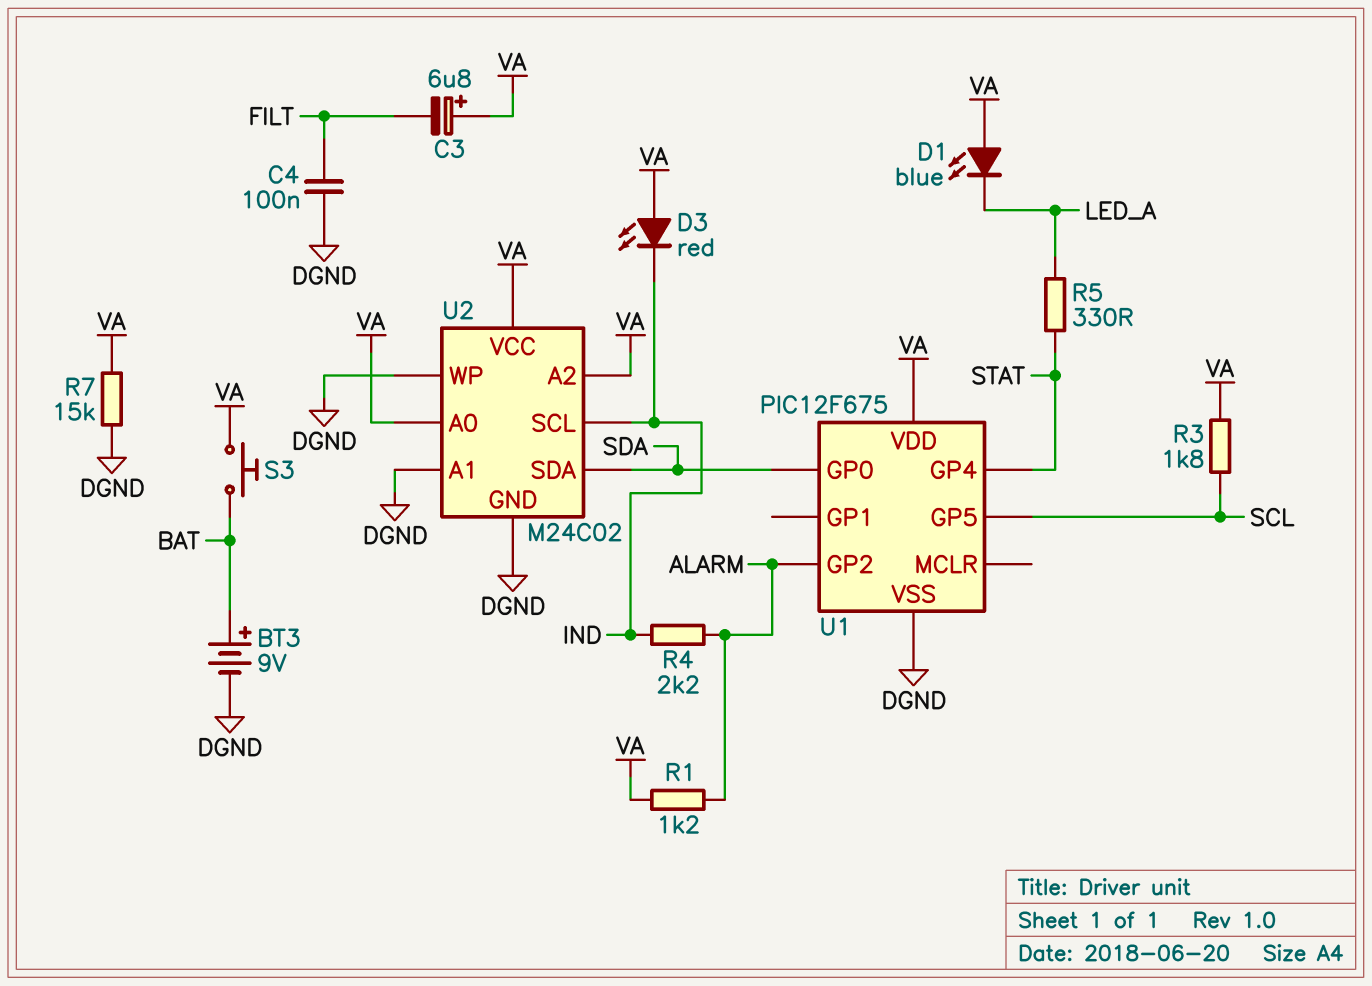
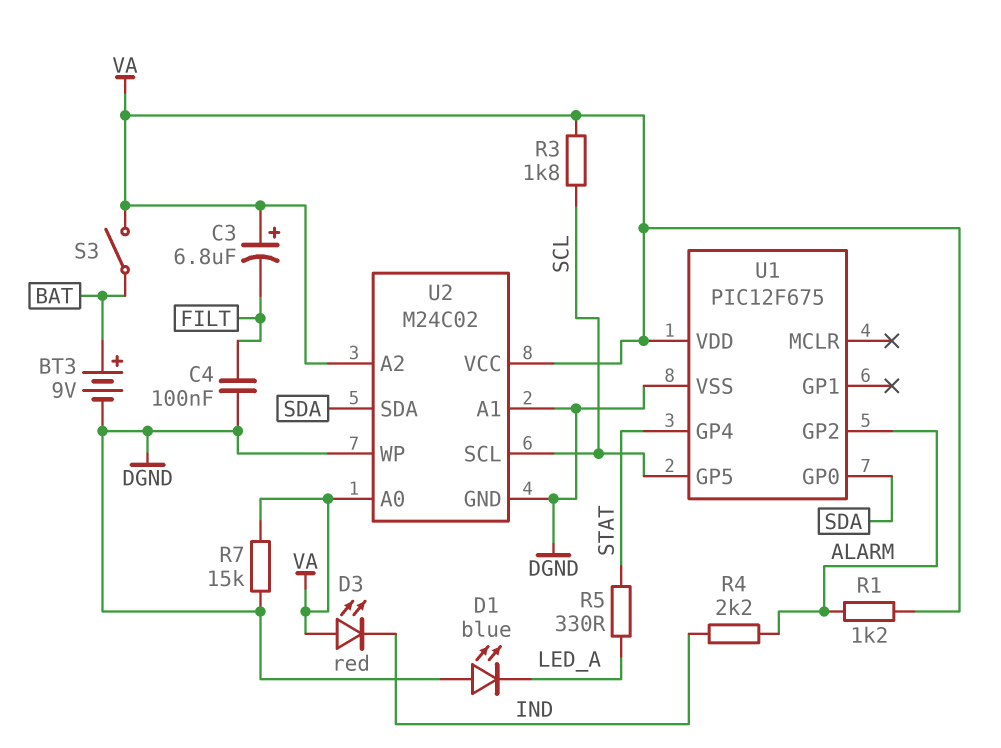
D1: LED blue (A VA, K LED_A) -> LED blue (A DGND, K LED_A)
S3: button (BAT, VA) -> switch (BAT, VA)
U2 pin SCL: IND -> SCL

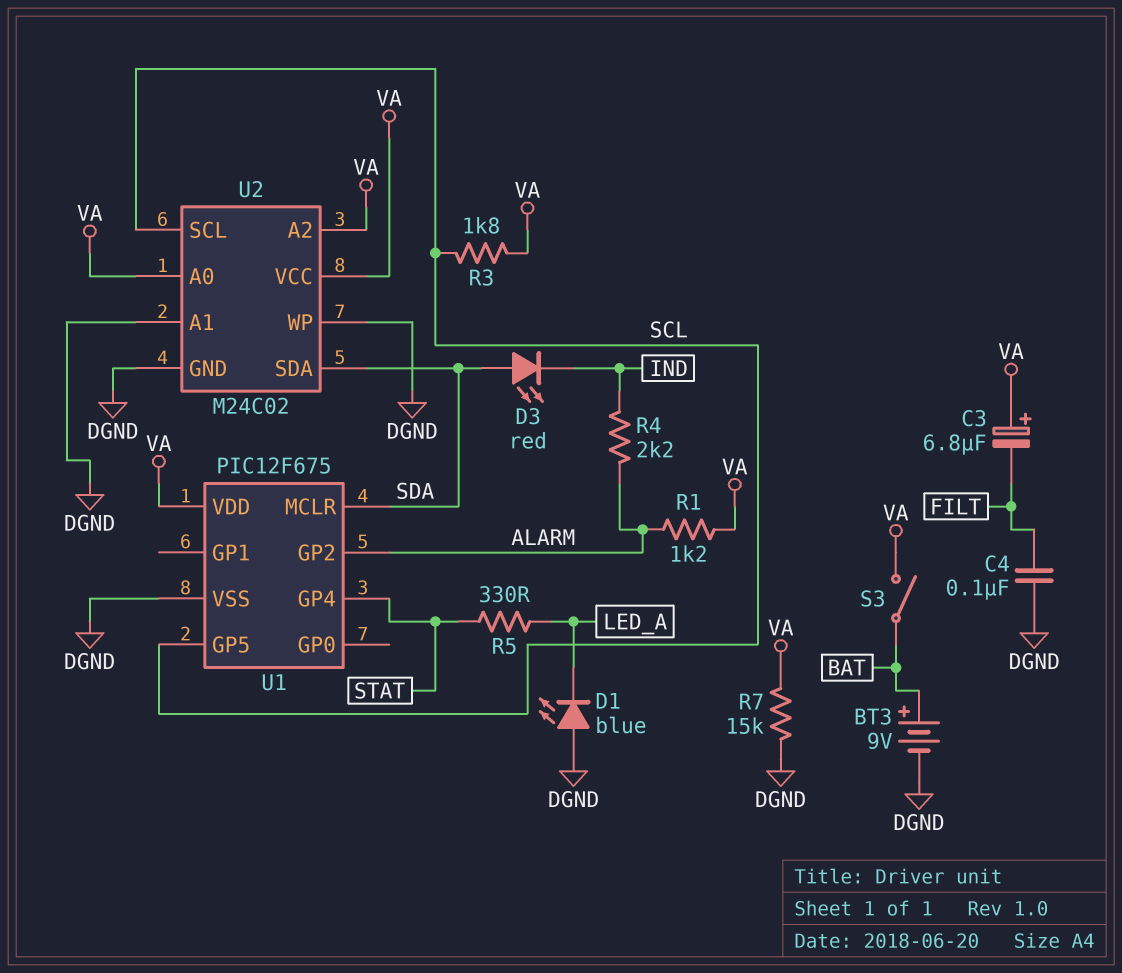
D3: LED red (A VA, K IND) -> LED red (A SDA, K IND)
U1 pin GP0: SDA -> none
U1 pin MCLR: none -> SDA

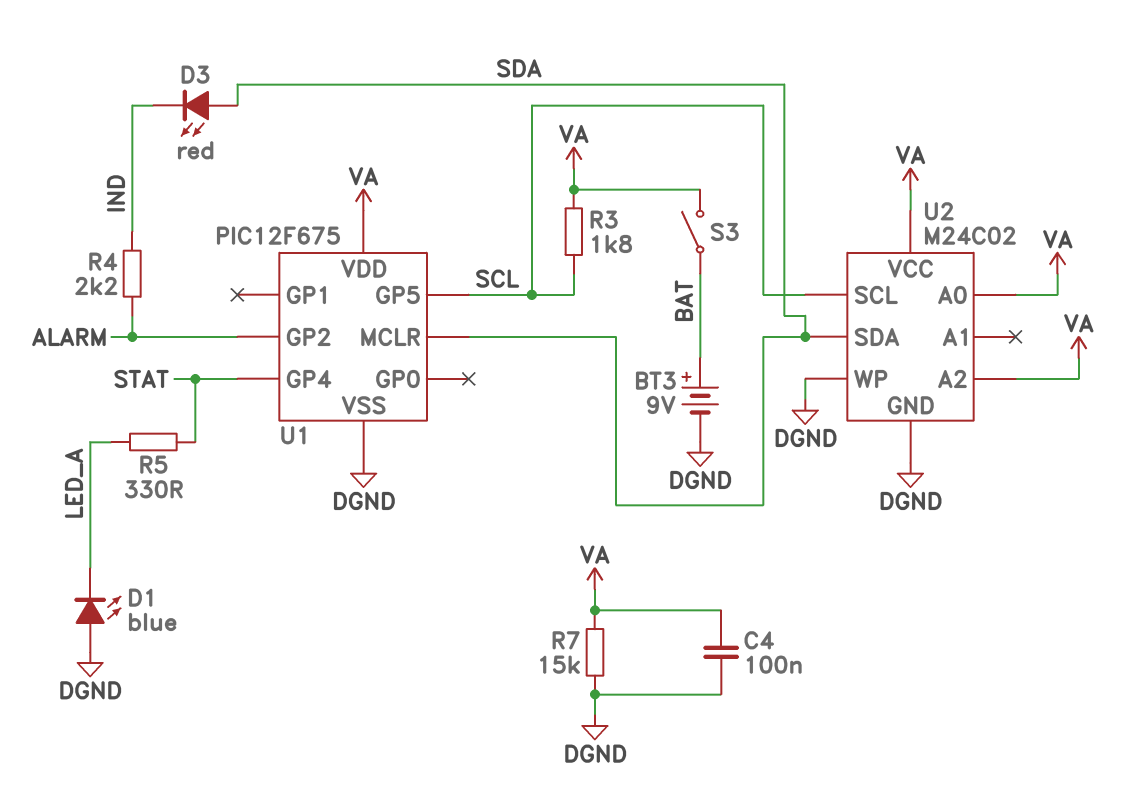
C3: 6.8uF (plus VA, minus FILT) -> none
C4: 100nF (DGND, FILT) -> 100nF (DGND, VA)
R1: 1.2k (ALARM, VA) -> none
U2 pin A1: DGND -> none

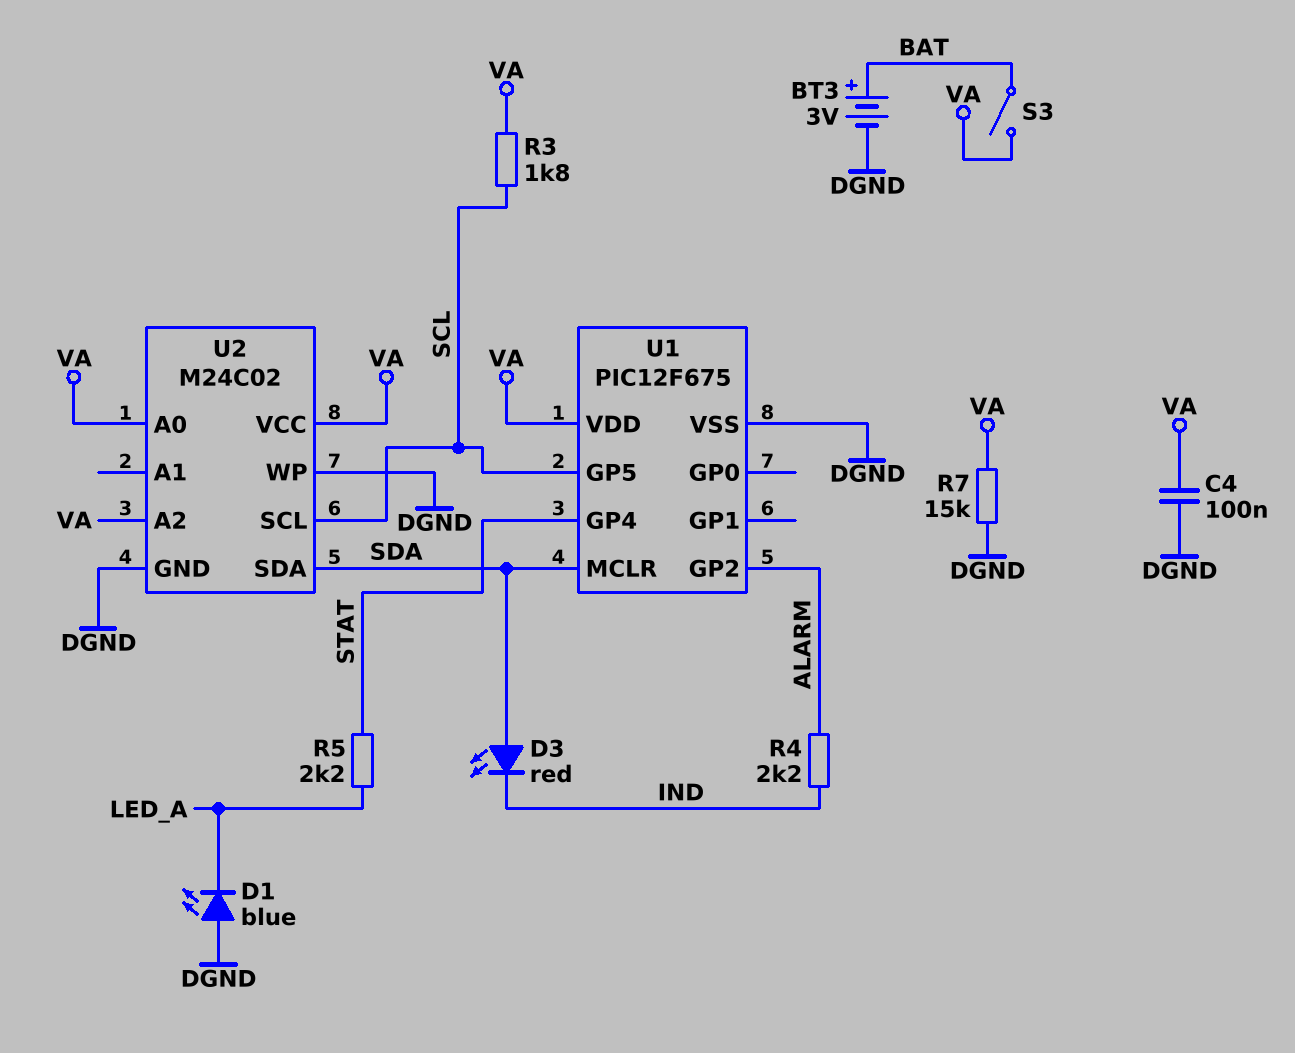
BT3: 9V (plus BAT, minus DGND) -> 3V (plus BAT, minus DGND)
R5: 330 (LED_A, STAT) -> 2.2k (LED_A, STAT)

